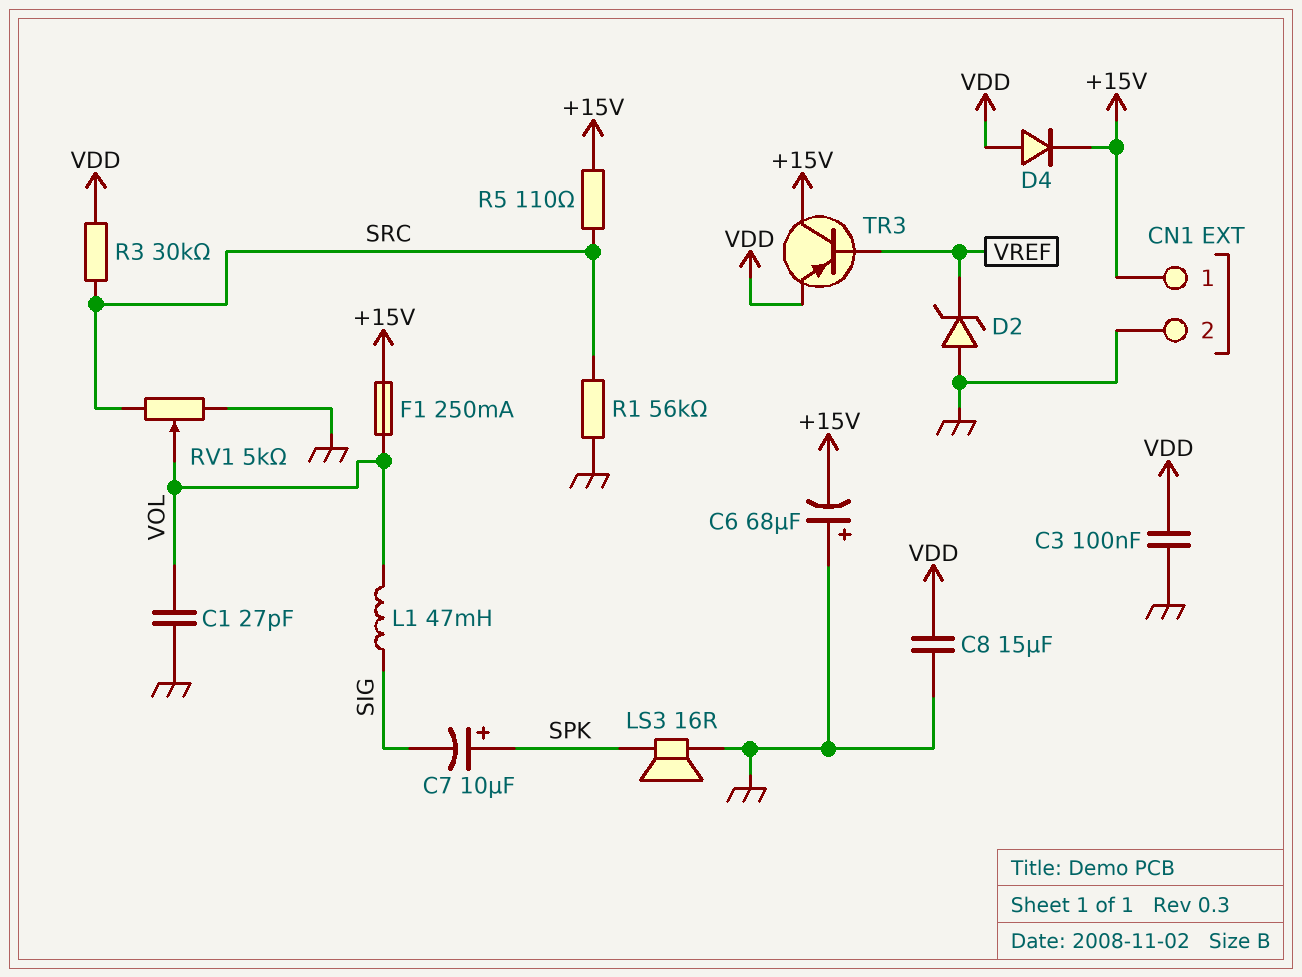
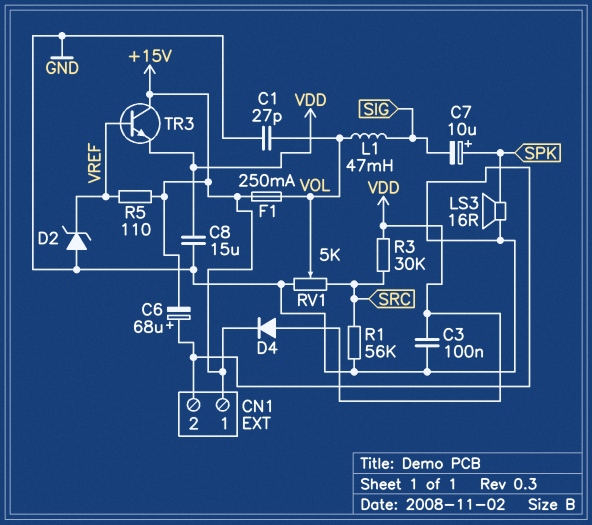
R5: 110 (+15V, SRC) -> 110 (+15V, VREF)
TR3: PNP (B VREF, C +15V, E VDD) -> NPN (B VREF, C +15V, E VDD)

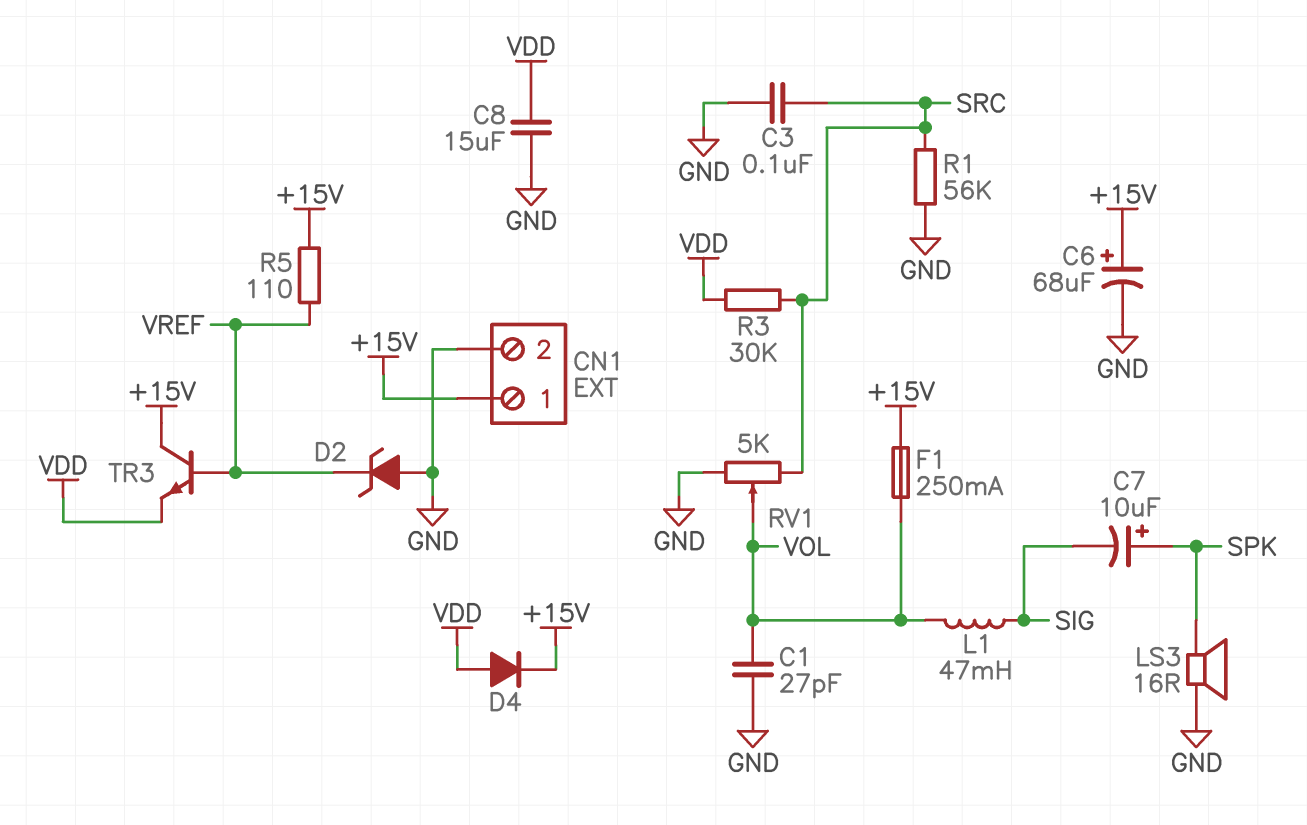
C3: 100nF (GND, VDD) -> 100nF (GND, SRC)
C6: 68uF (plus GND, minus +15V) -> 68uF (plus +15V, minus GND)

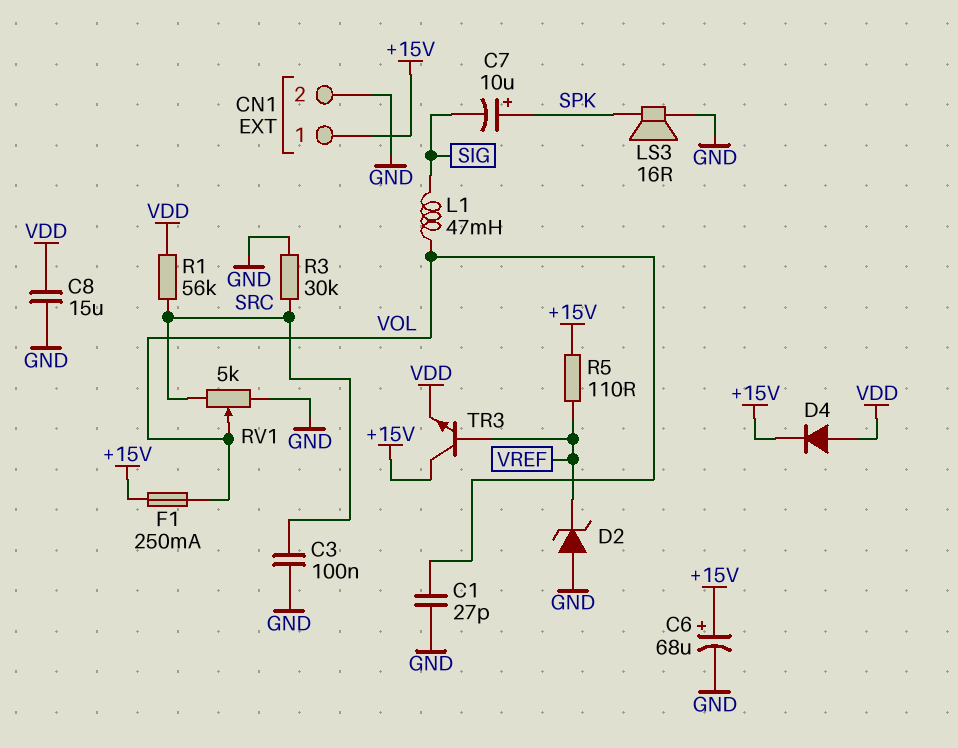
R1: 56k (GND, SRC) -> 56k (SRC, VDD)
R3: 30k (SRC, VDD) -> 30k (GND, SRC)

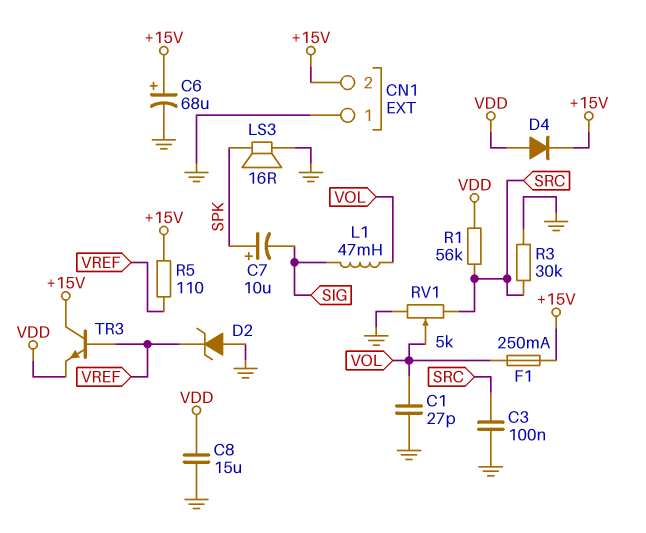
CN1 pin 1: +15V -> GND
CN1 pin 2: GND -> +15V

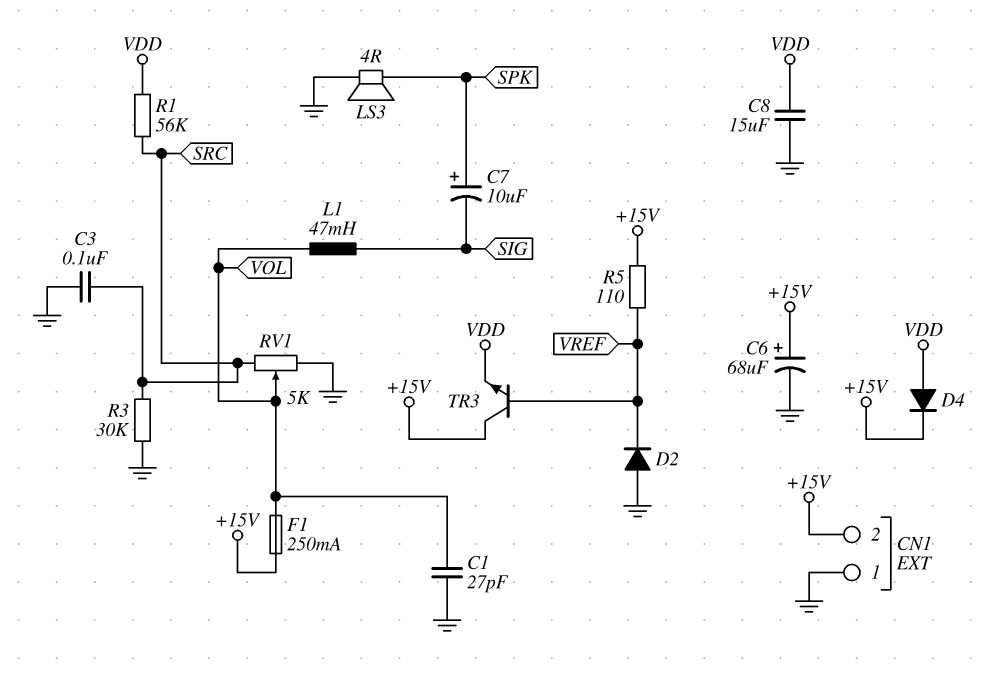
D2: zener (A GND, K VREF) -> diode (A GND, K VREF)
LS3: speaker 16R (GND, SPK) -> speaker 4R (GND, SPK)

